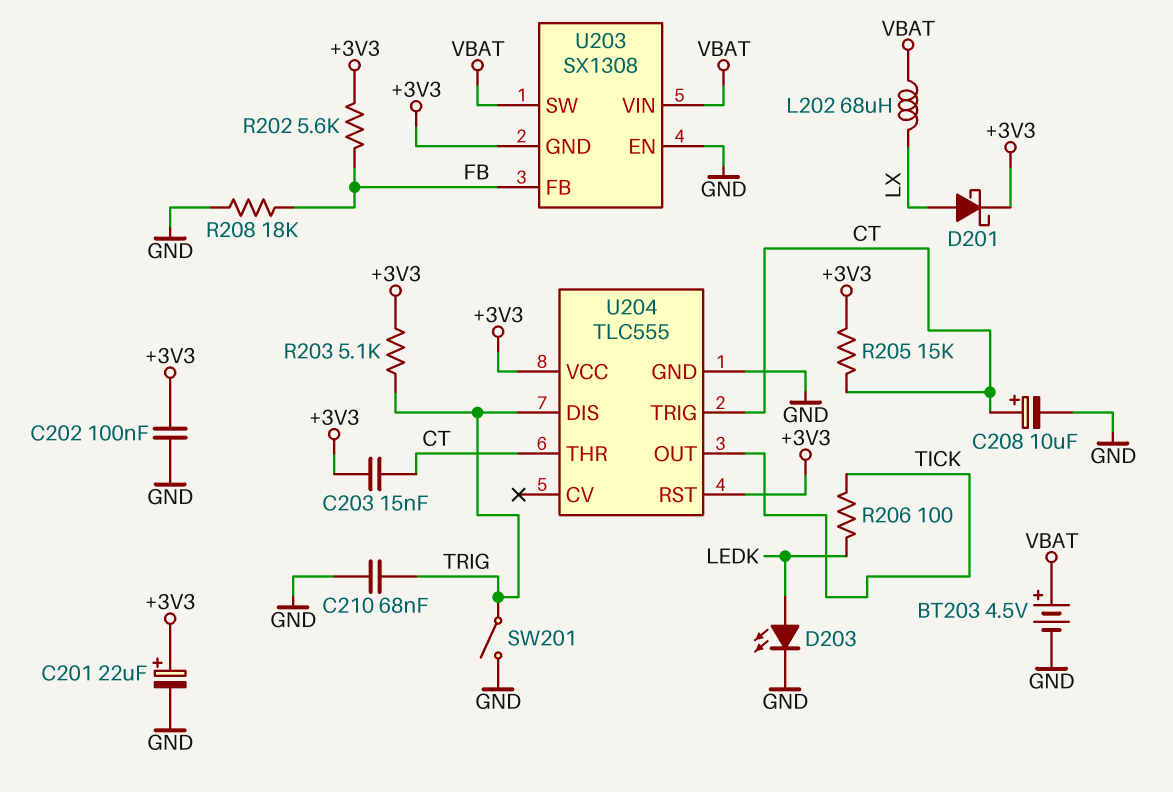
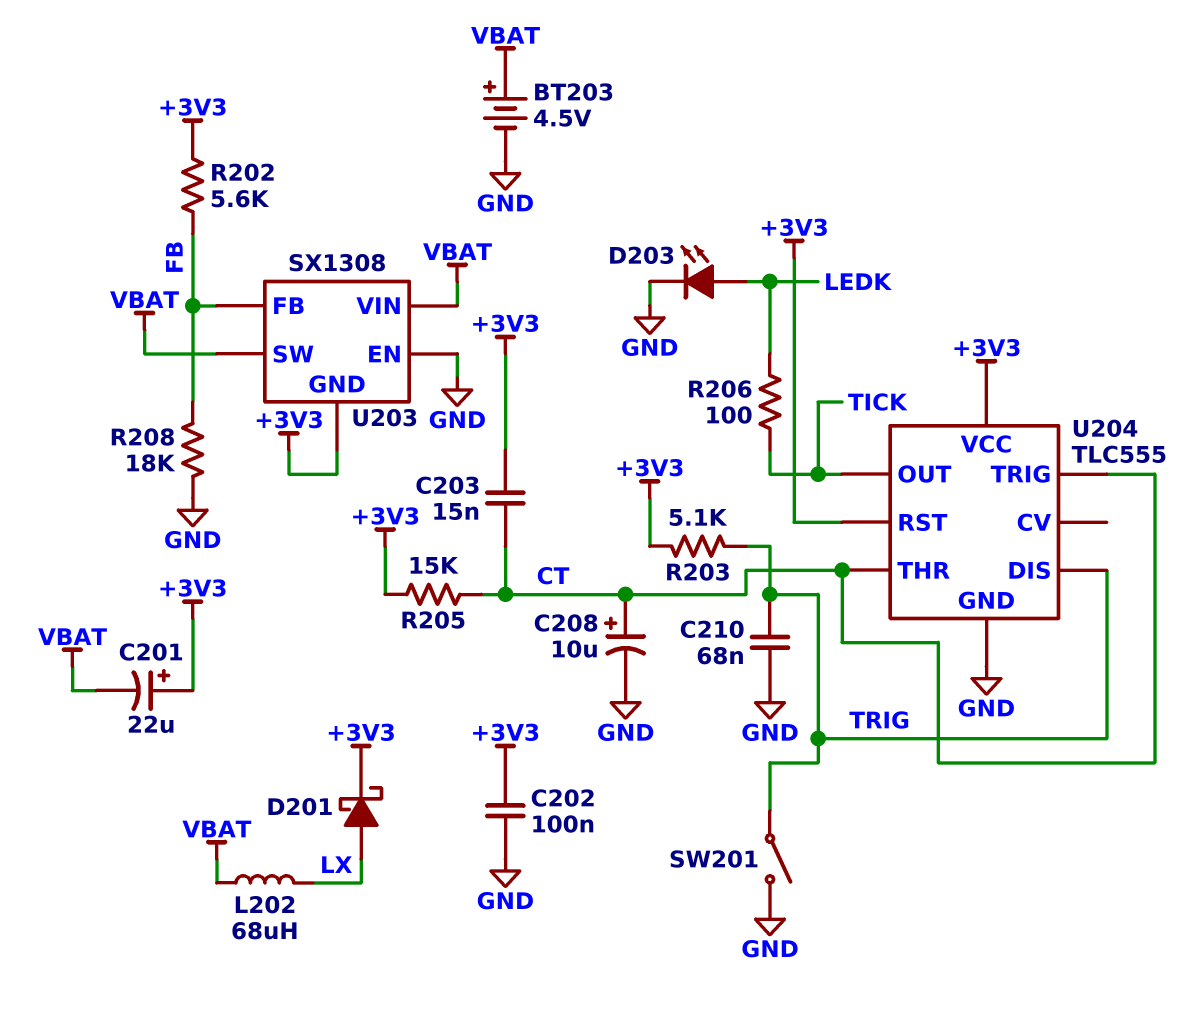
C201: 22uF (plus +3V3, minus GND) -> 22uF (plus +3V3, minus VBAT)

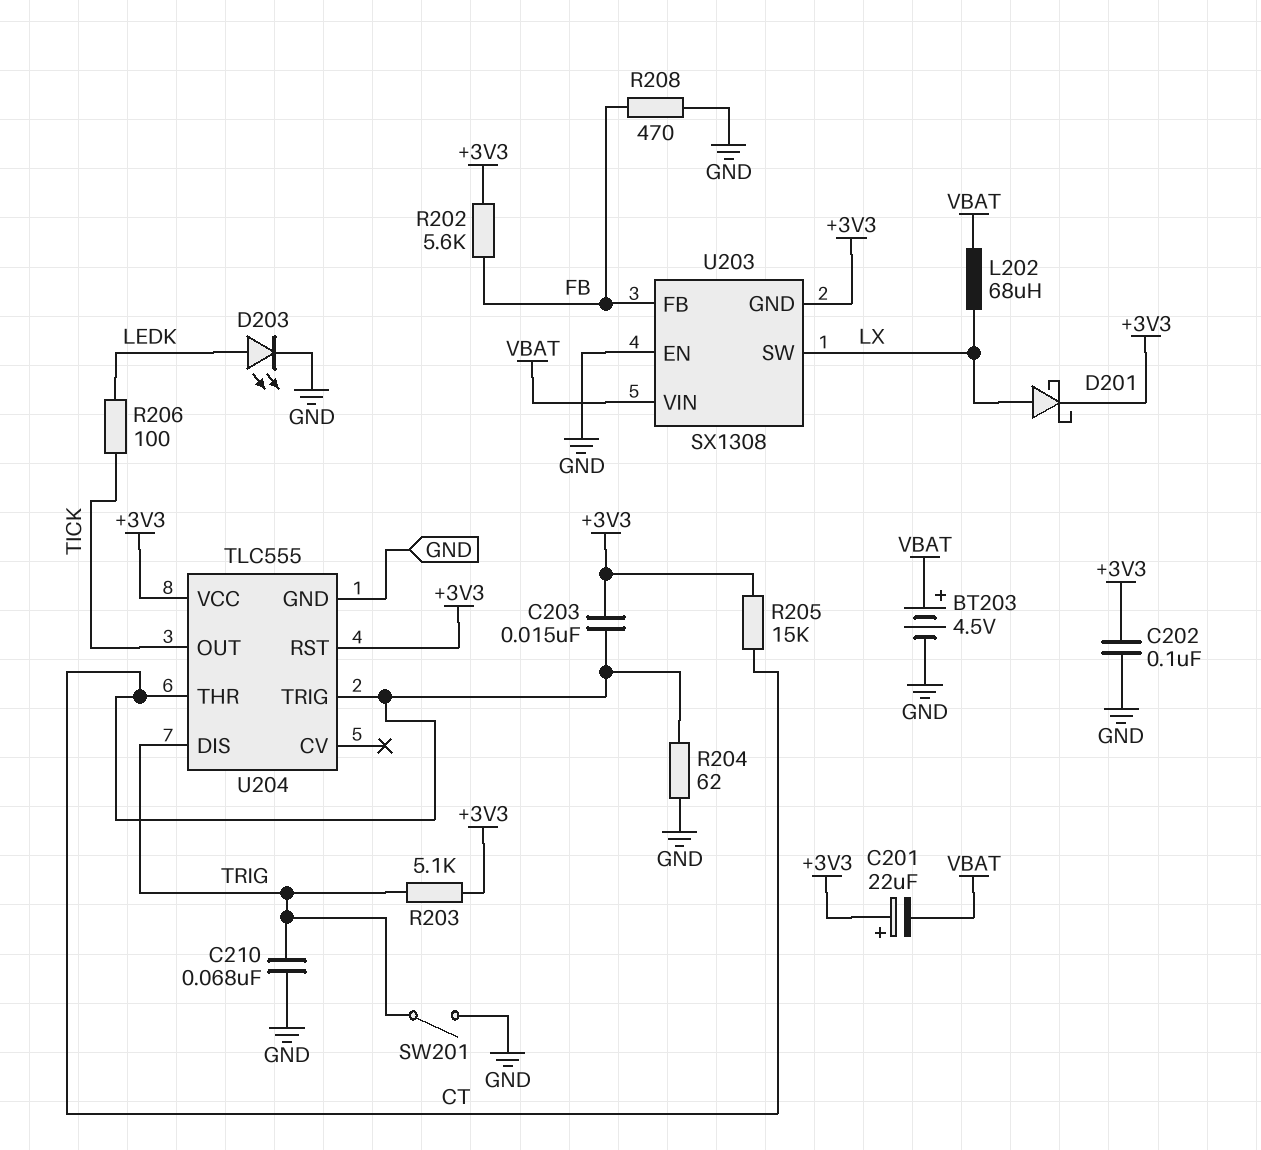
C208: 10uF (plus CT, minus GND) -> none
R204: none -> 62 (CT, GND)
R208: 18k (FB, GND) -> 470 (FB, GND)
U203 pin SW: VBAT -> LX

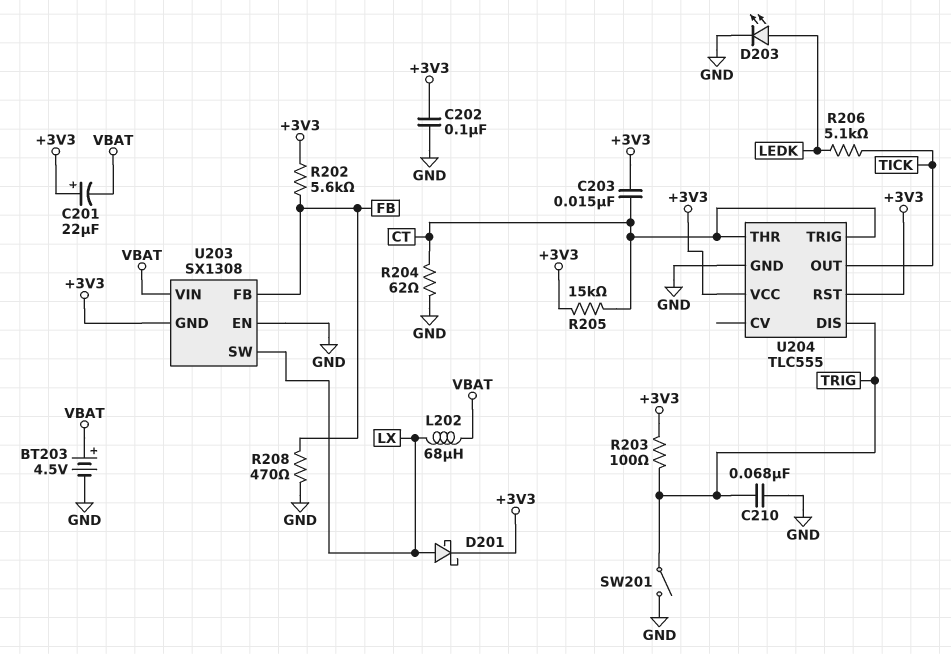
R203: 5.1k (+3V3, TRIG) -> 100 (+3V3, TRIG)
R206: 100 (LEDK, TICK) -> 5.1k (LEDK, TICK)

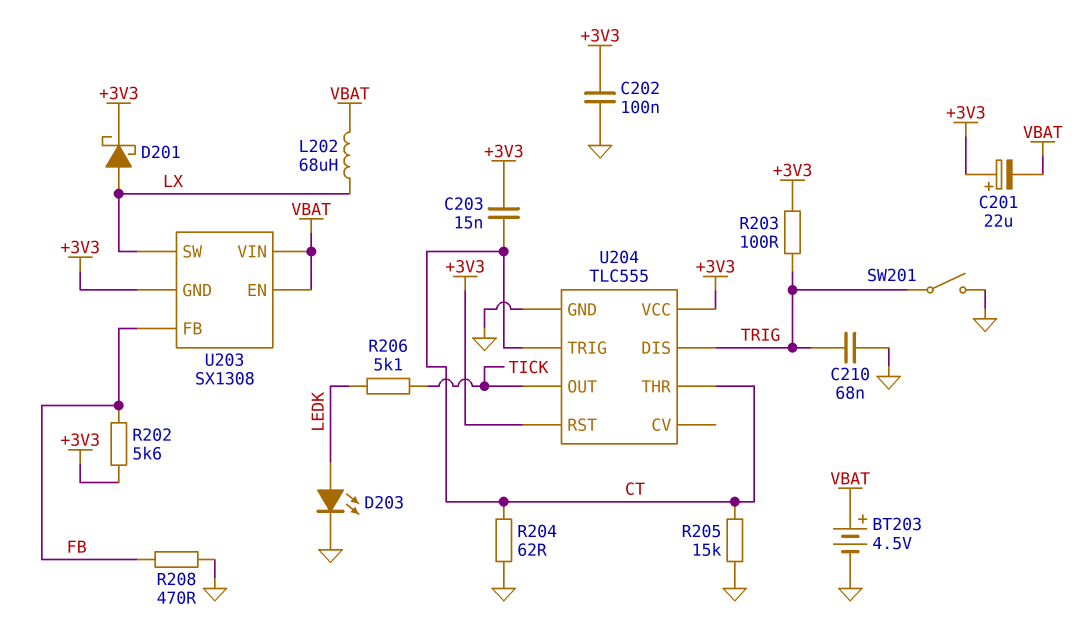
R205: 15k (+3V3, CT) -> 15k (CT, GND)
U203 pin EN: GND -> VBAT

